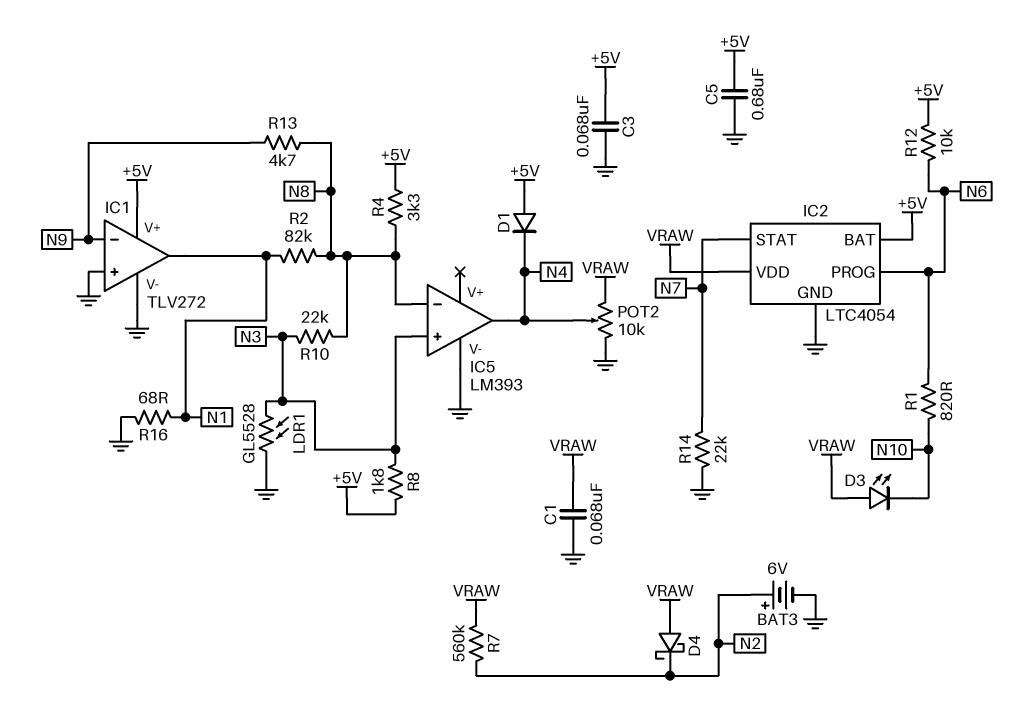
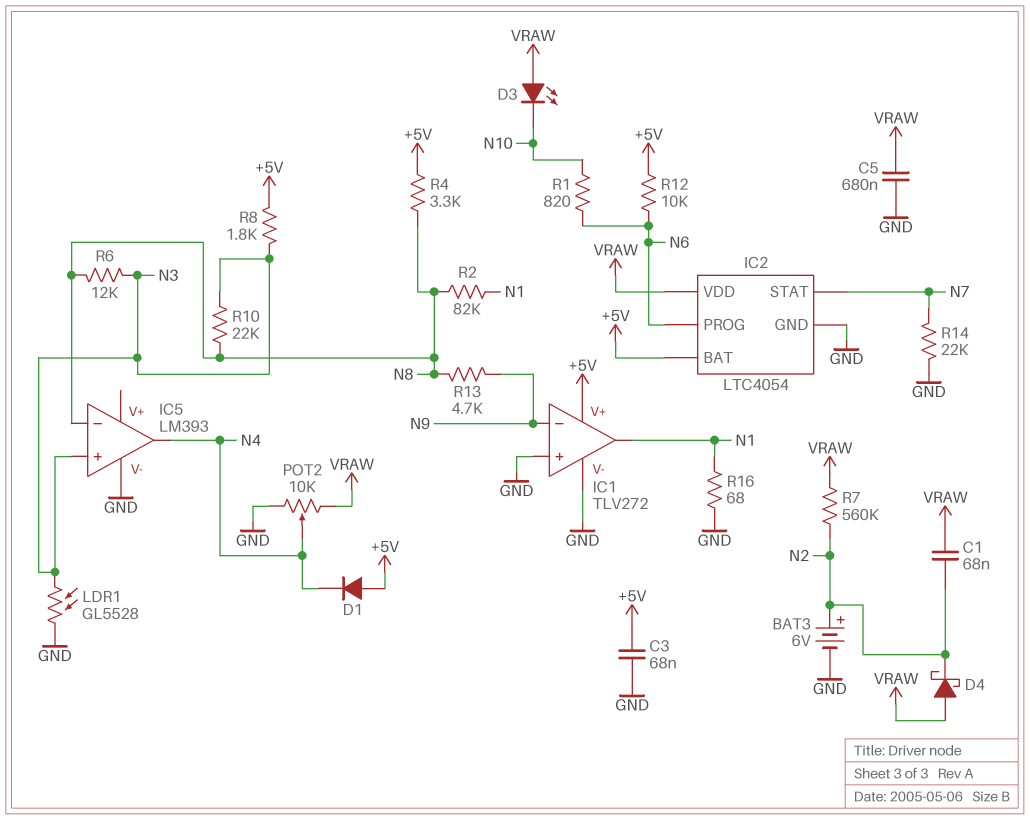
C1: 68nF (GND, VRAW) -> 68nF (N2, VRAW)
C5: 680nF (+5V, GND) -> 680nF (GND, VRAW)
R6: none -> 12k (N3, N8)

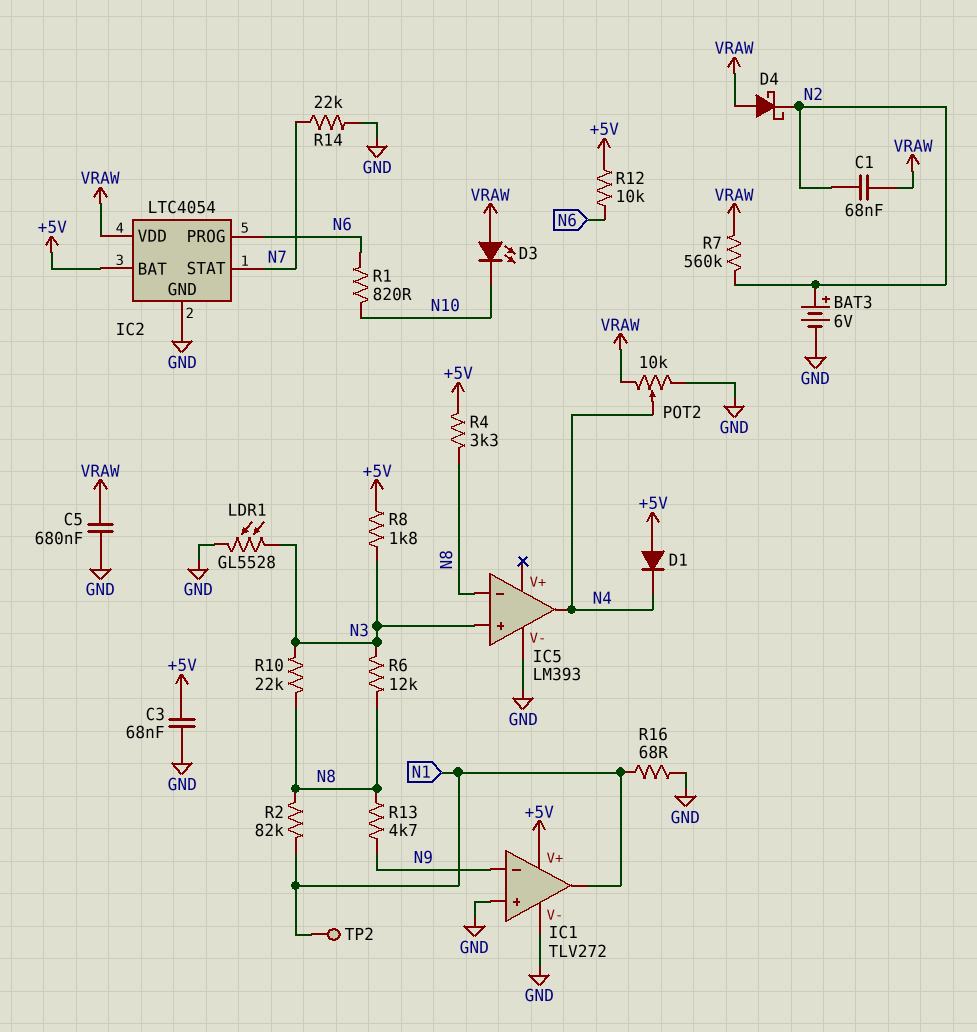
TP2: none -> test point (N1)

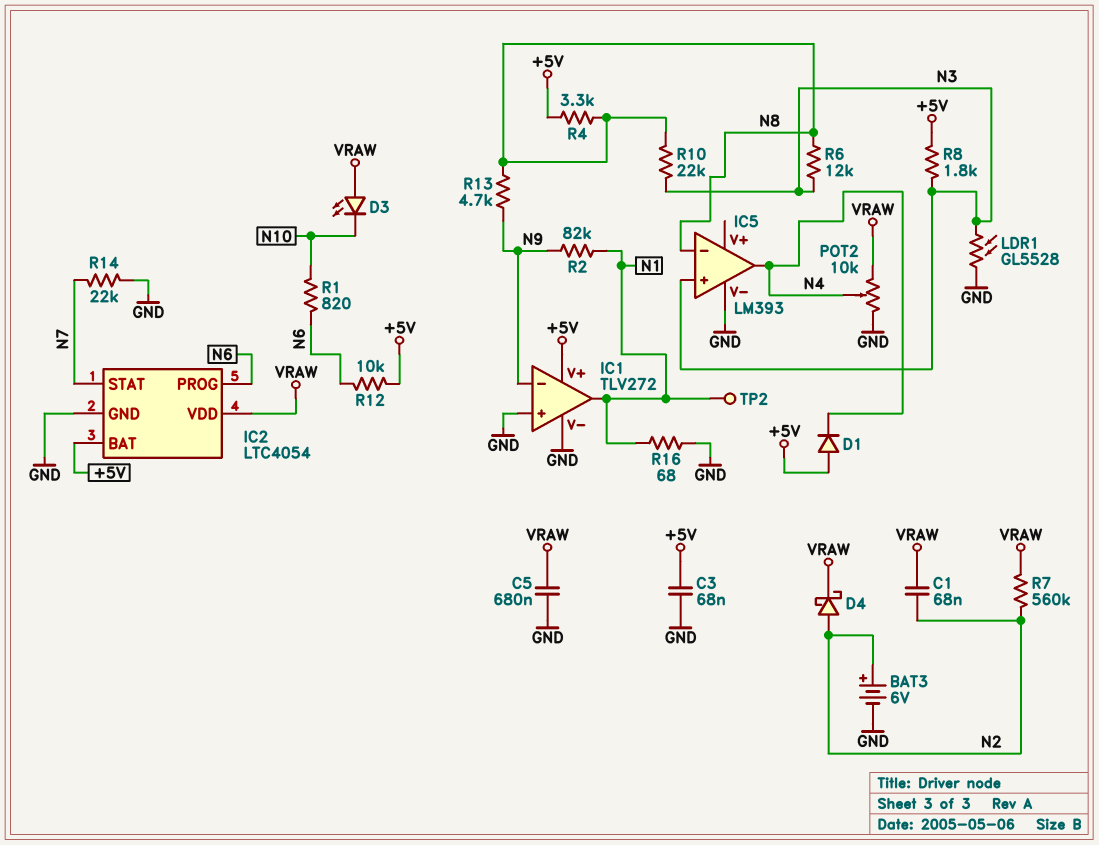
D4: schottky (A VRAW, K N2) -> schottky (A N2, K VRAW)
R2: 82k (N1, N8) -> 82k (N1, N9)

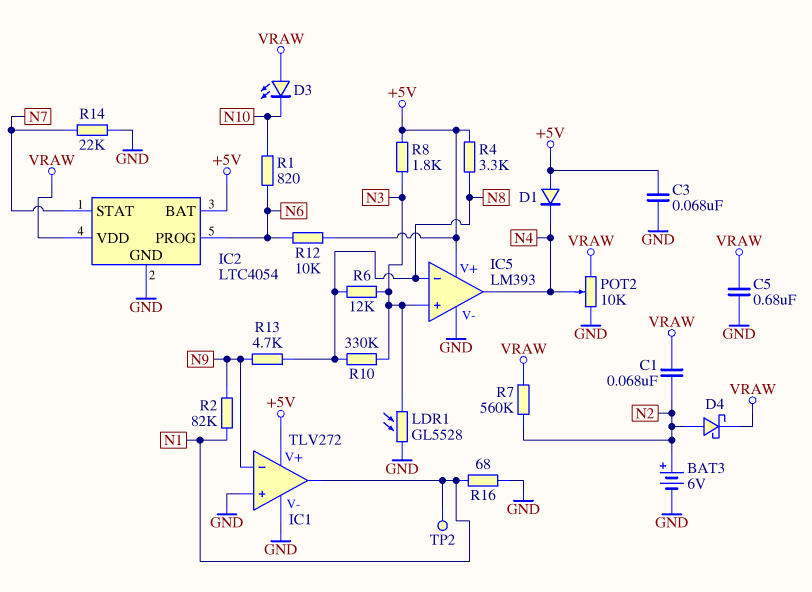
IC5 pin V+: none -> +5V
R10: 22k (N3, N8) -> 330k (N3, N8)

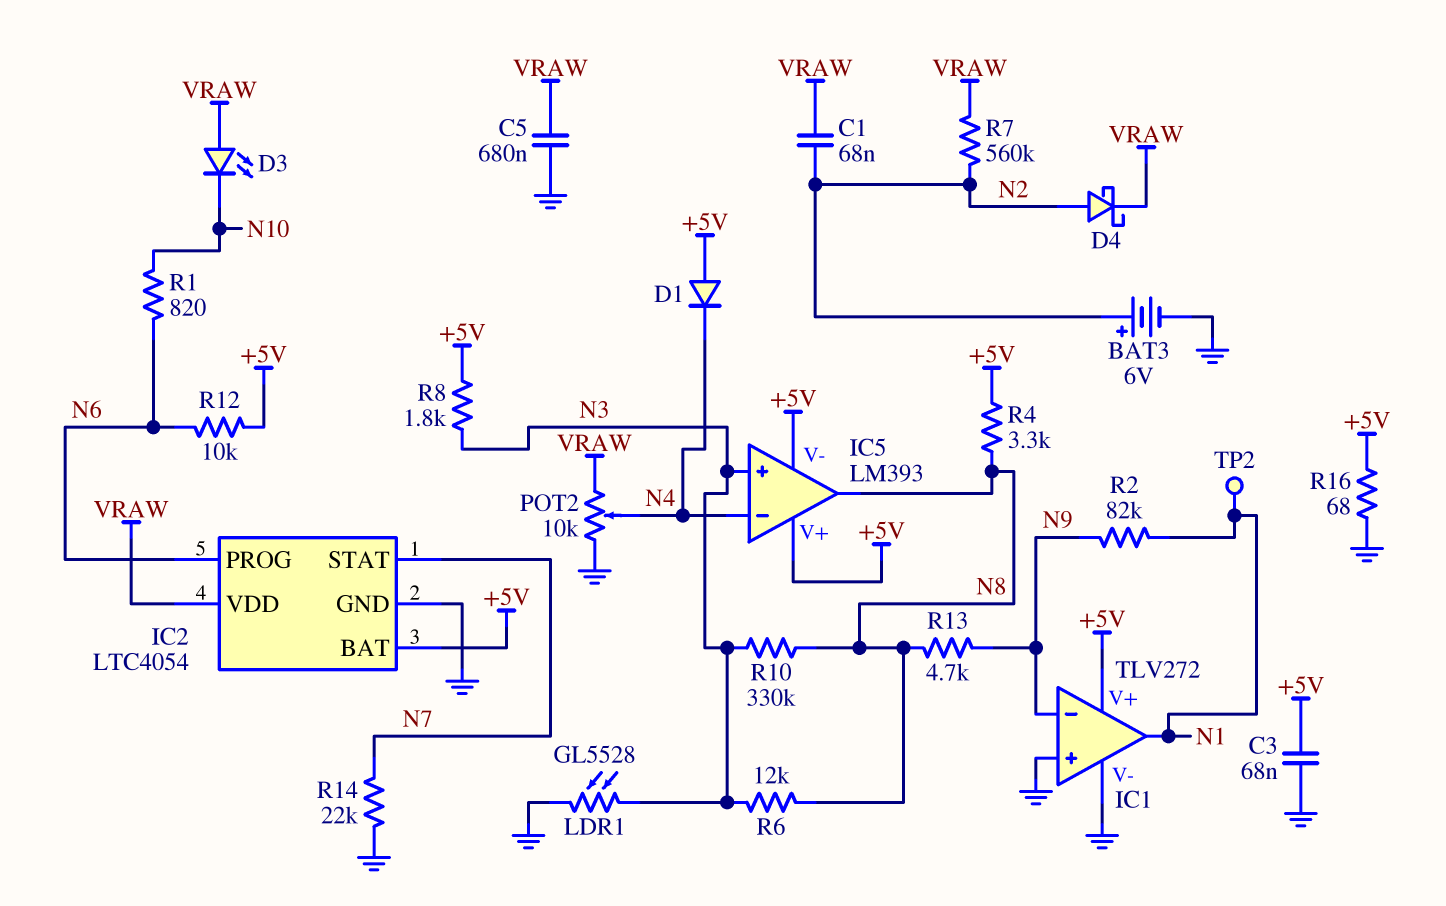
IC5 pin V-: GND -> +5V
IC5 pin in-: N8 -> N4
IC5 pin out: N4 -> N8
R16: 68 (GND, N1) -> 68 (+5V, GND)

